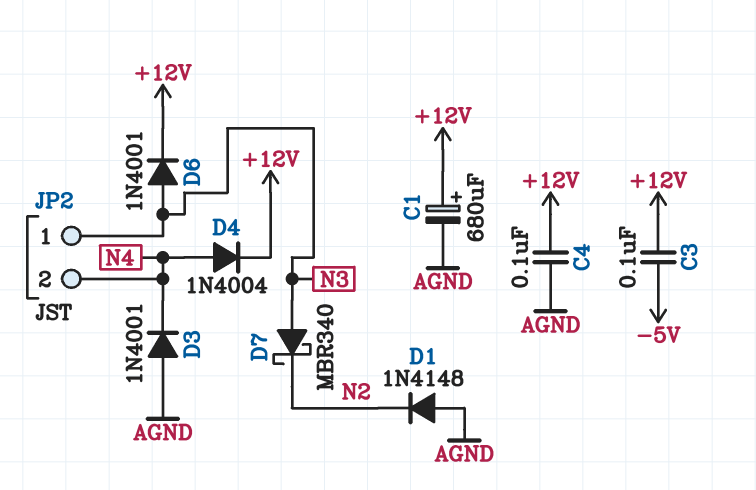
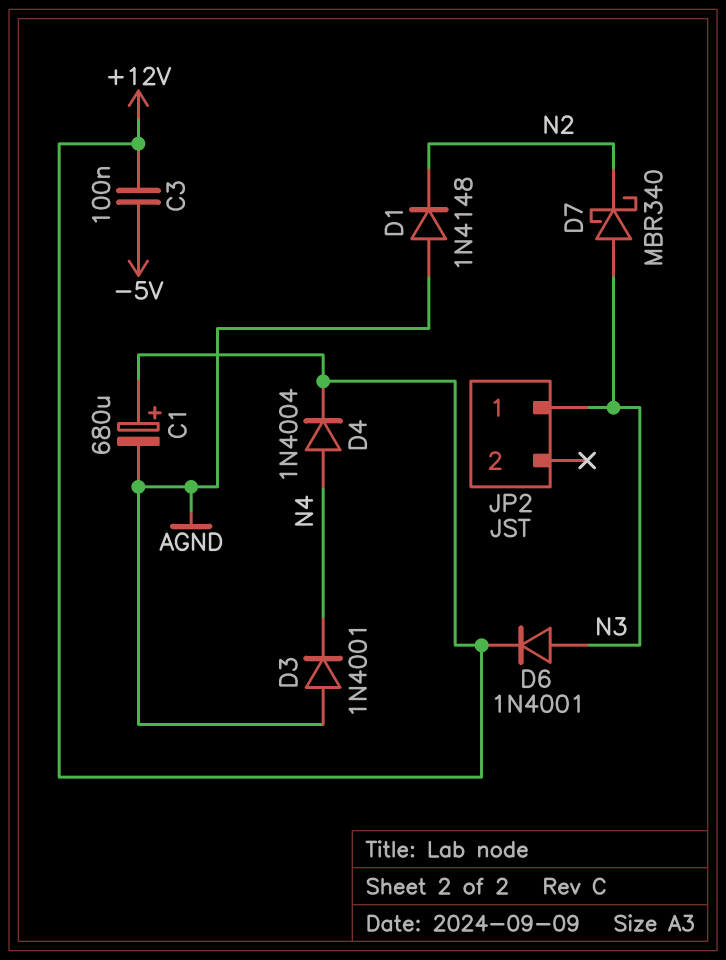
C4: 100nF (+12V, AGND) -> none
JP2 pin 2: N4 -> none

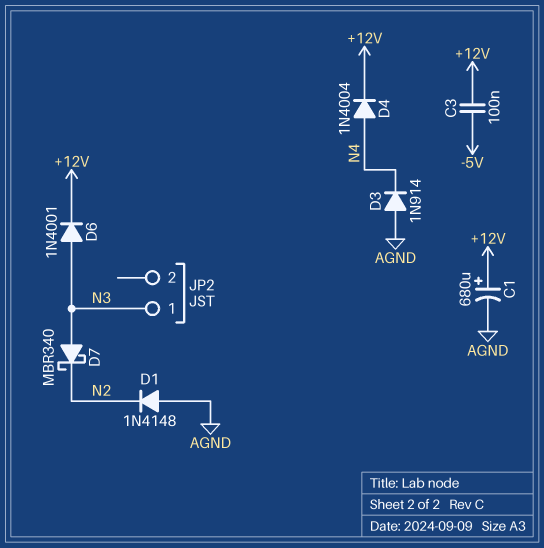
D3: diode 1N4001 (A AGND, K N4) -> diode 1N914 (A AGND, K N4)

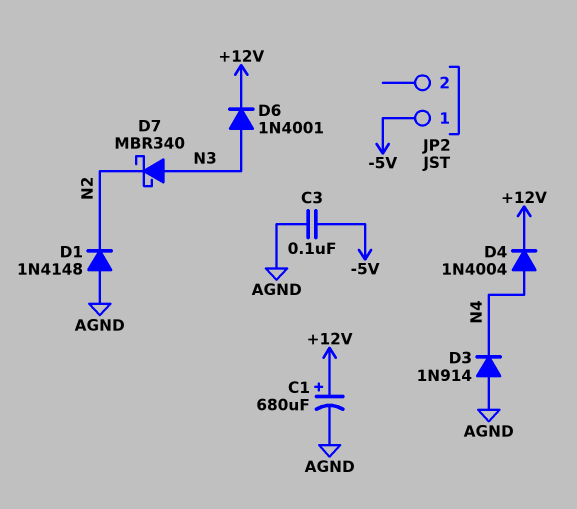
C3: 100nF (+12V, -5V) -> 100nF (-5V, AGND)
JP2 pin 1: N3 -> -5V

